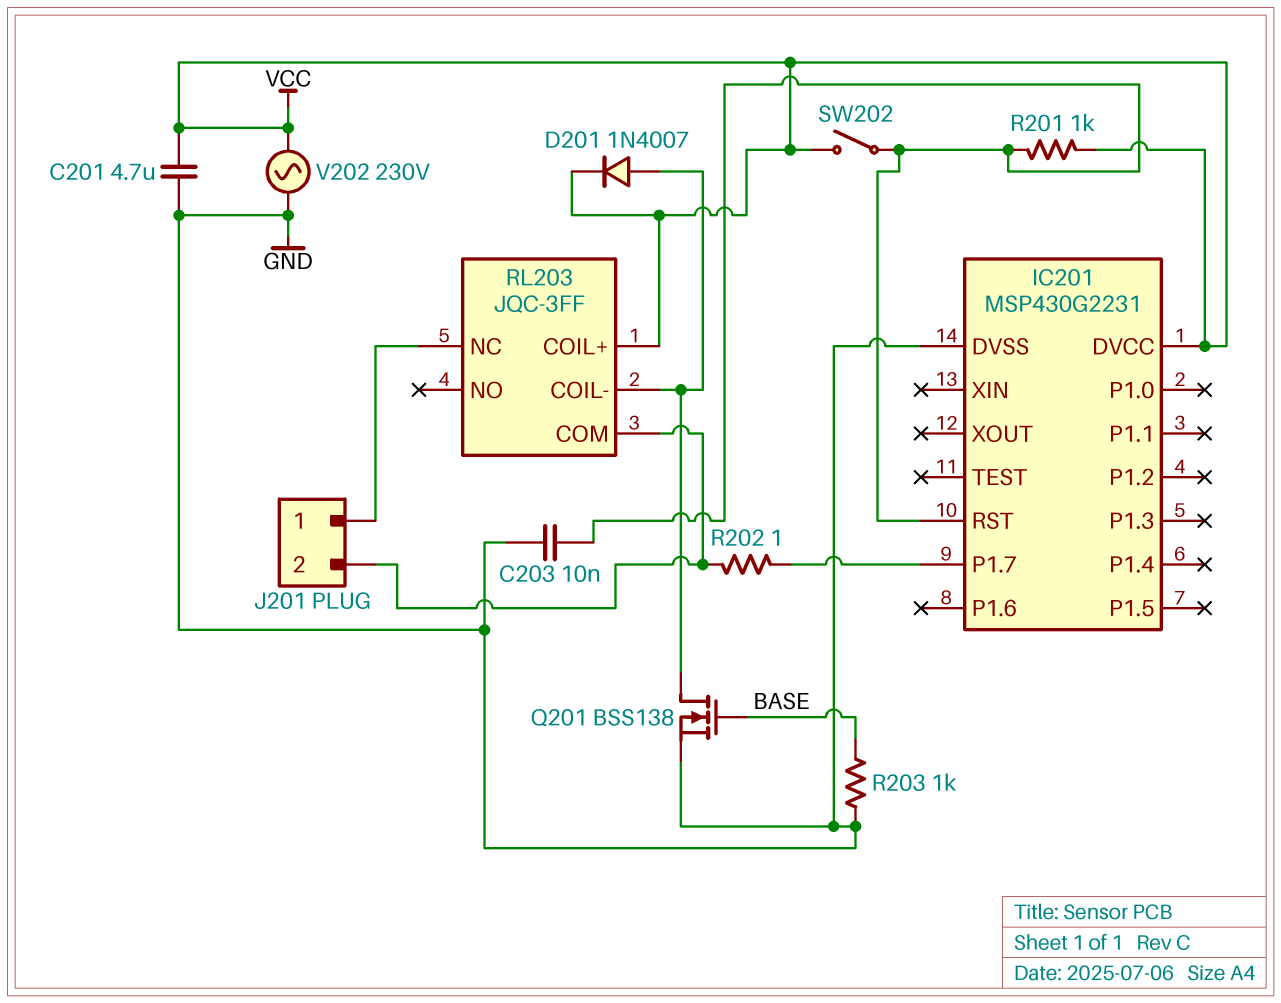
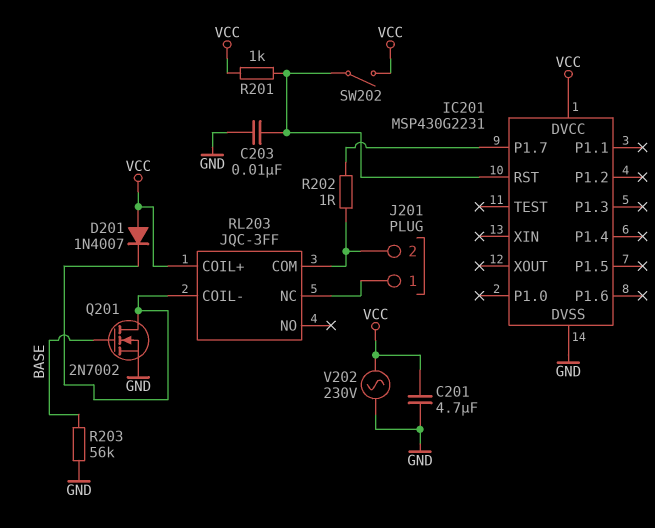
D201: diode 1N4007 (A RL203/COIL-, K VCC) -> diode 1N4007 (A VCC, K RL203/COIL-)
Q201: NMOS BSS138 (G BASE, D RL203/COIL-, S GND) -> NMOS 2N7002 (G BASE, D RL203/COIL-, S GND)
R203: 1k (BASE, GND) -> 56k (BASE, GND)

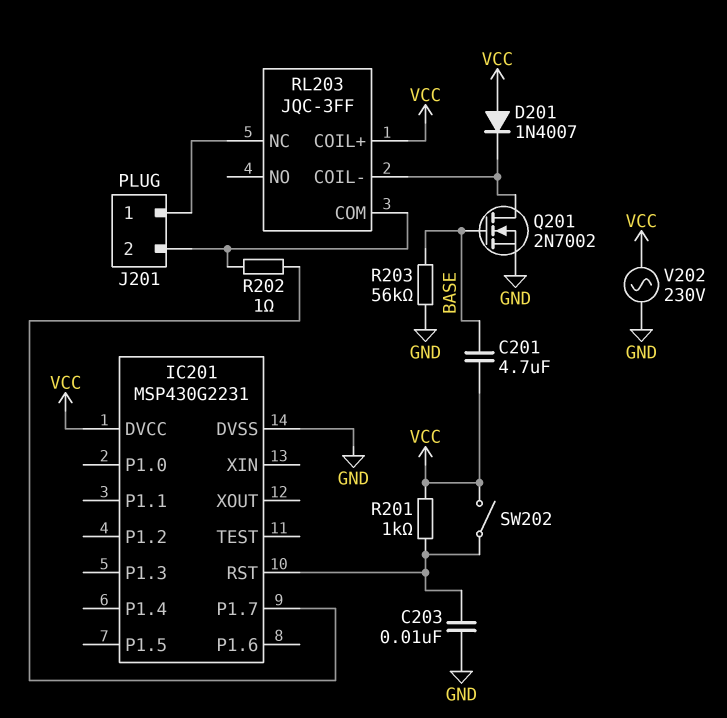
C201: 4.7uF (GND, VCC) -> 4.7uF (BASE, VCC)

